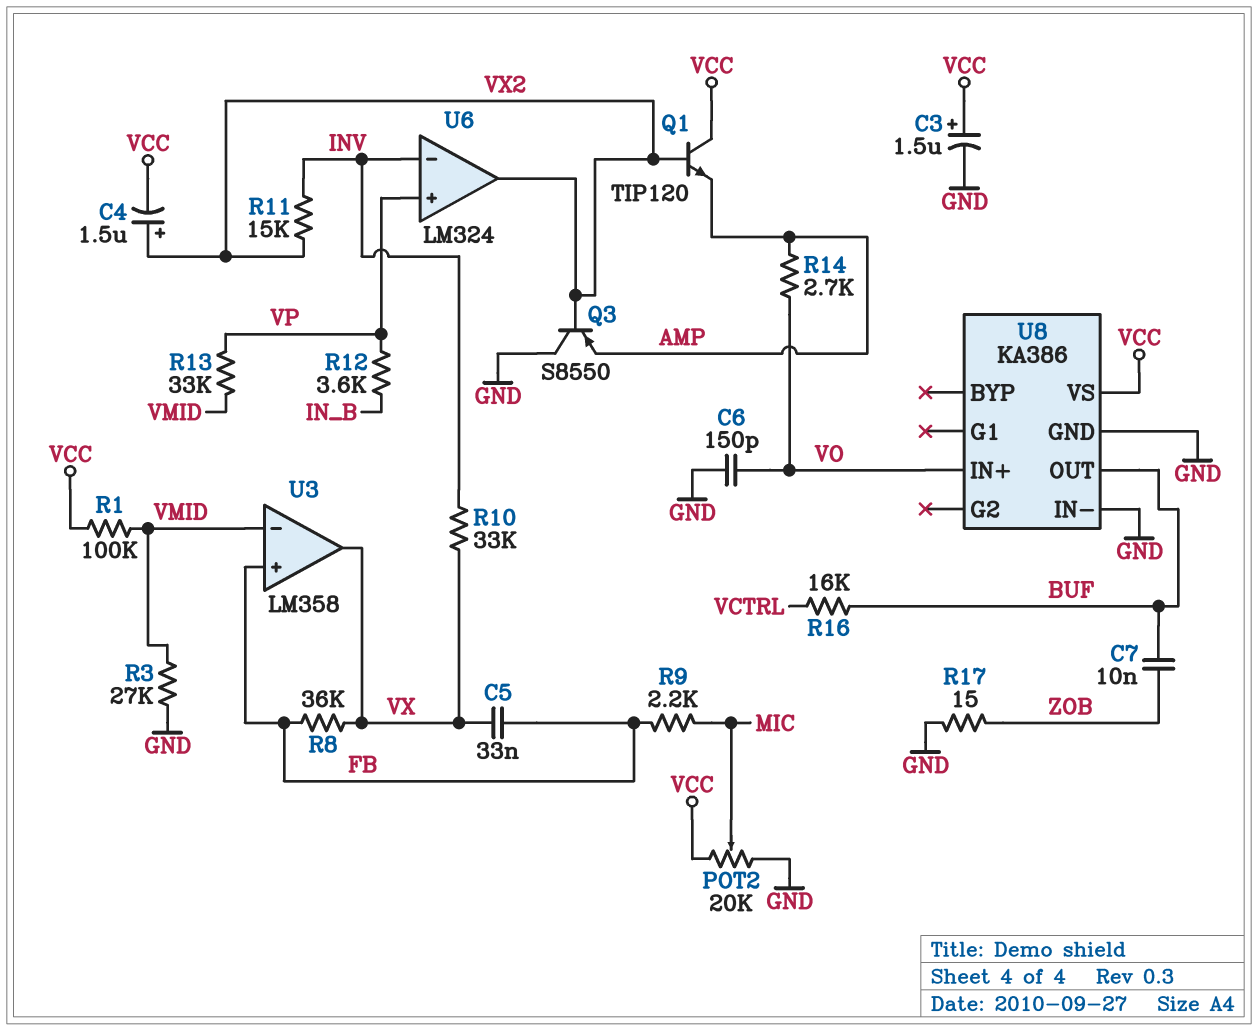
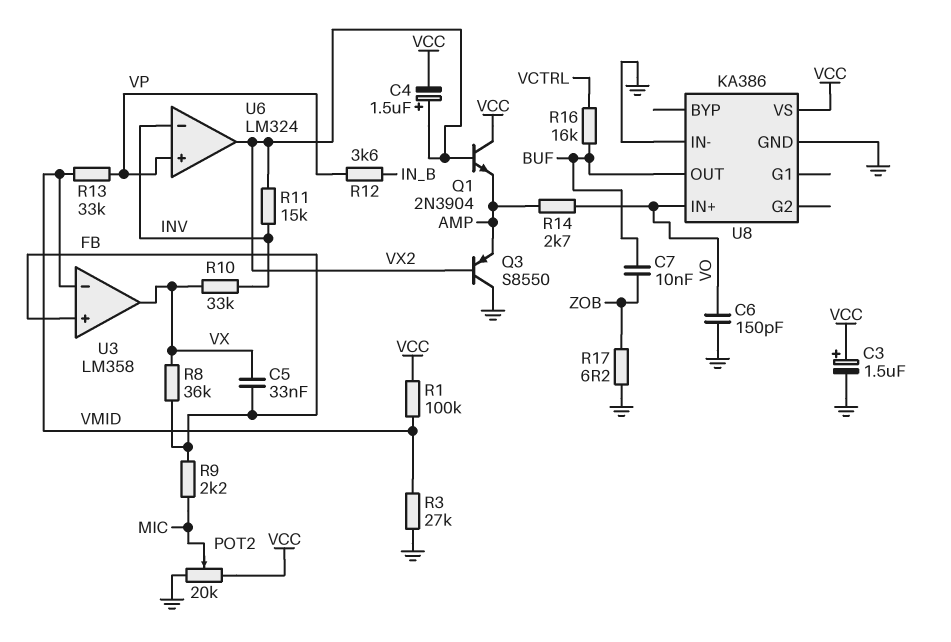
Q1: NPN TIP120 (B VX2, C VCC, E AMP) -> NPN 2N3904 (B VX2, C VCC, E AMP)
R17: 15 (GND, ZOB) -> 6.2 (GND, ZOB)

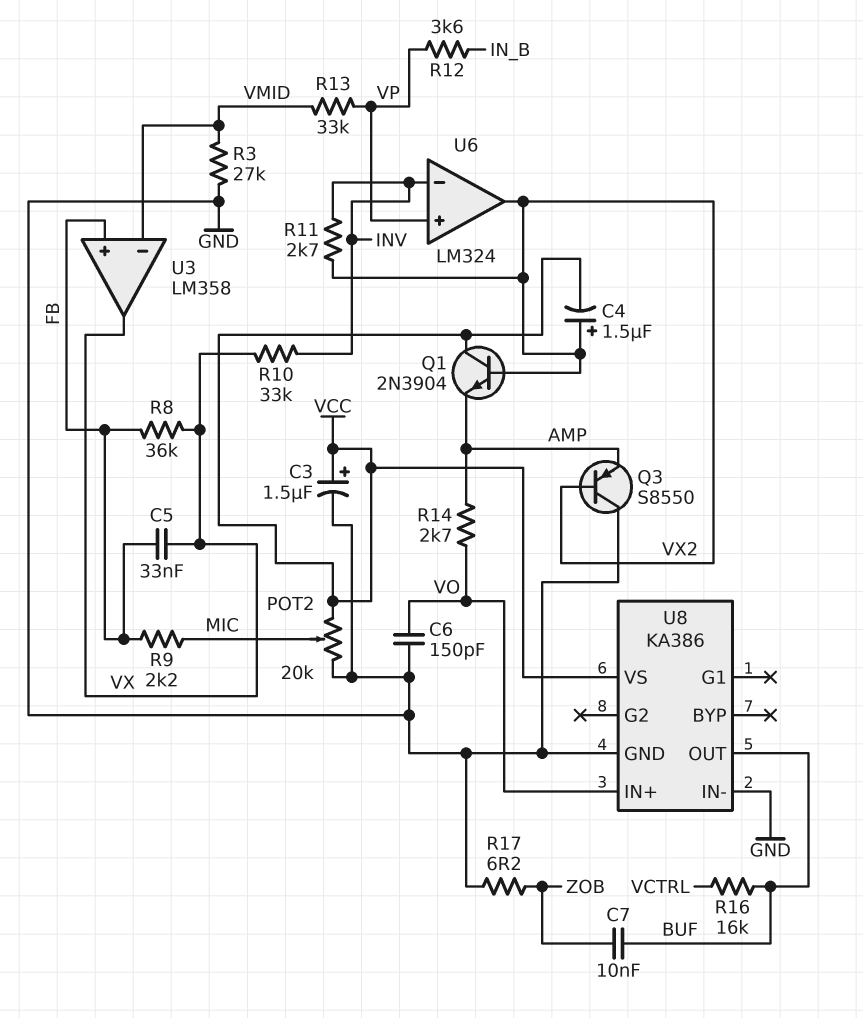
R1: 100k (VCC, VMID) -> none
R11: 15k (INV, VX2) -> 2.7k (INV, VX2)

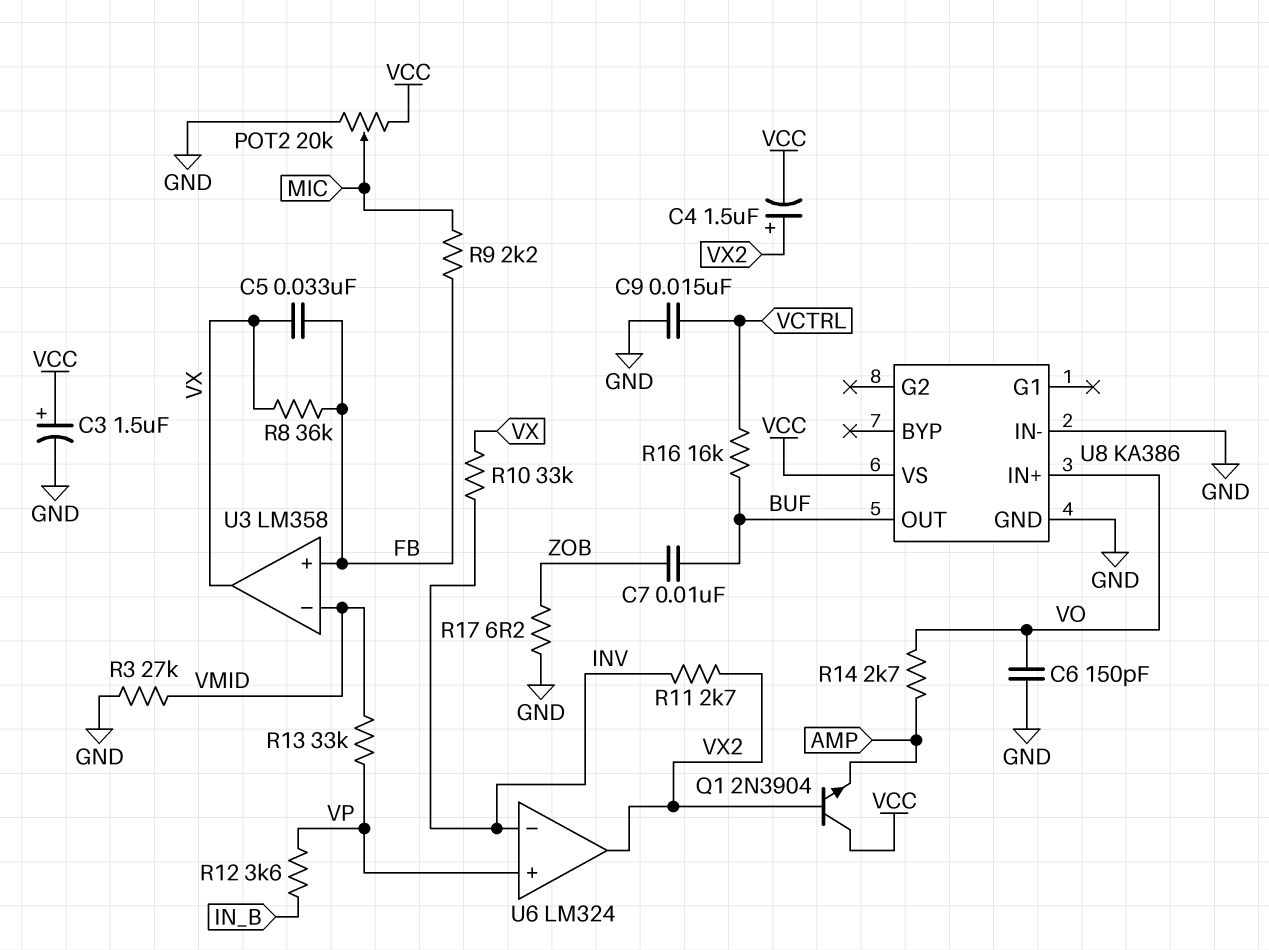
C9: none -> 15nF (GND, VCTRL)
Q3: PNP S8550 (B VX2, C GND, E AMP) -> none

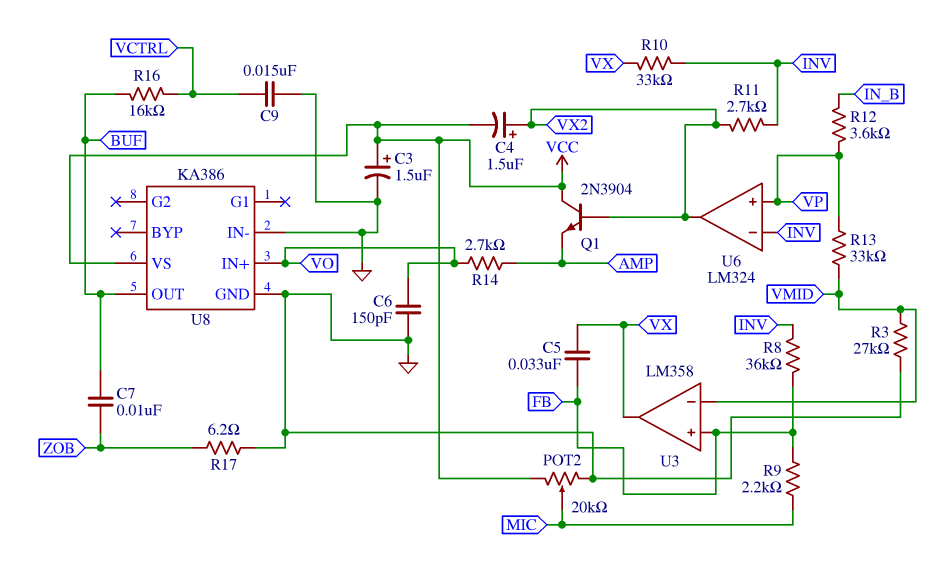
R8: 36k (FB, VX) -> 36k (FB, INV)

